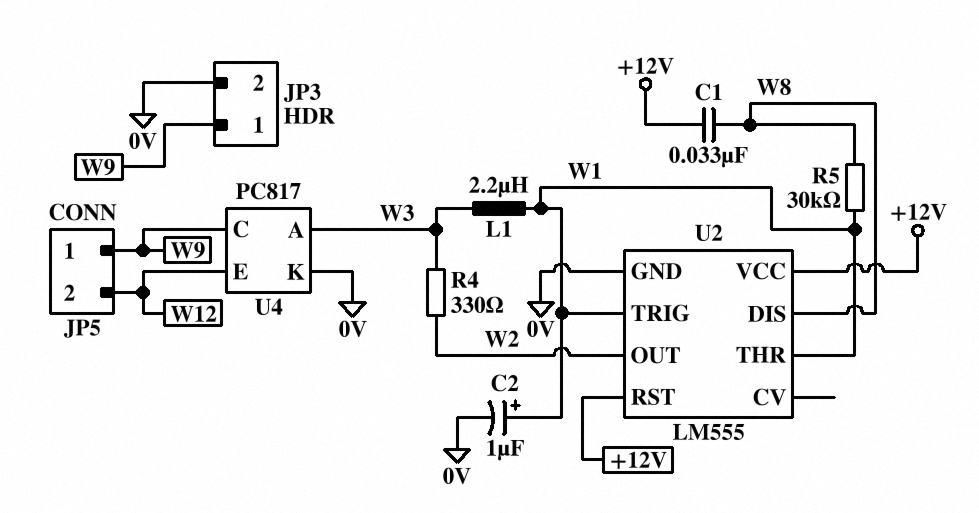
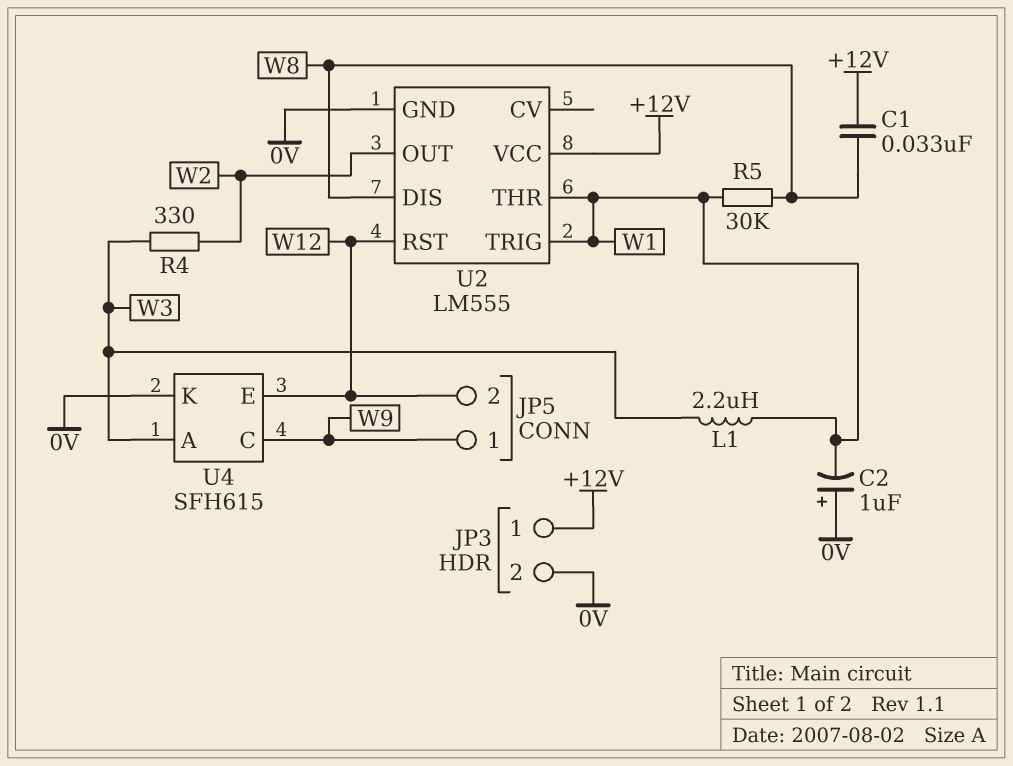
C2: 1uF (plus W1, minus 0V) -> 1uF (plus 0V, minus W1)
JP3 pin 1: W9 -> +12V
U2 pin RST: +12V -> W12
U4: PC817 -> SFH615

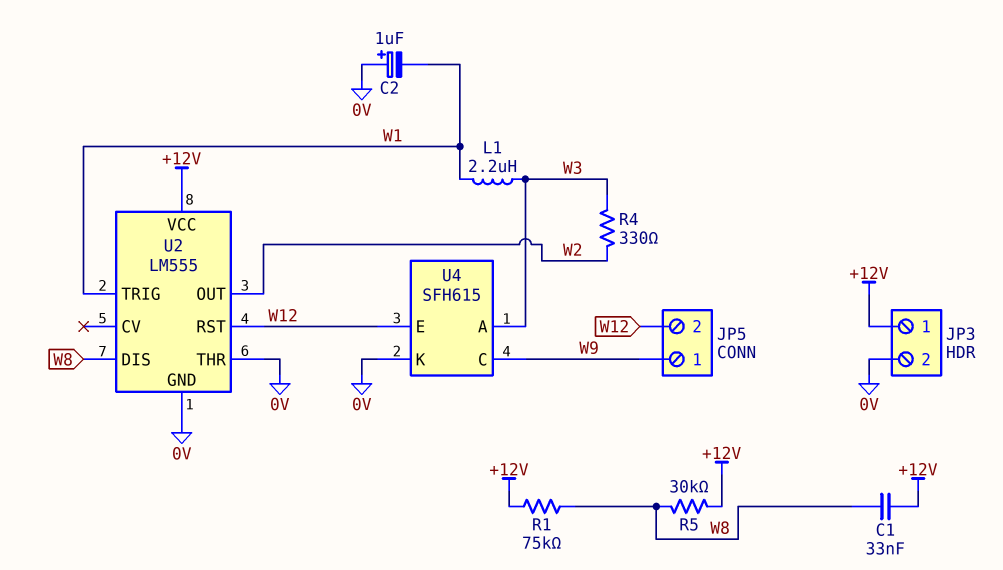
R1: none -> 75k (+12V, W8)
R5: 30k (W1, W8) -> 30k (+12V, W8)
U2 pin THR: W1 -> 0V

